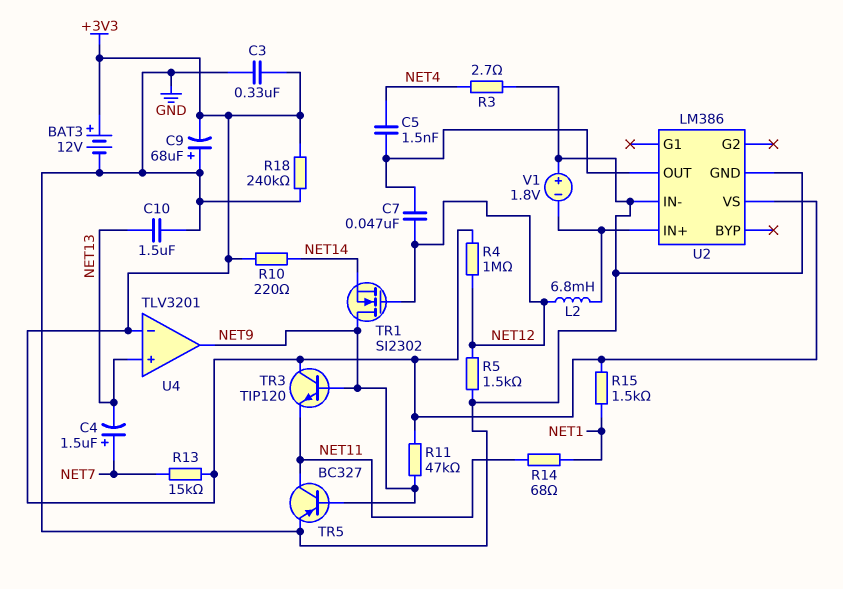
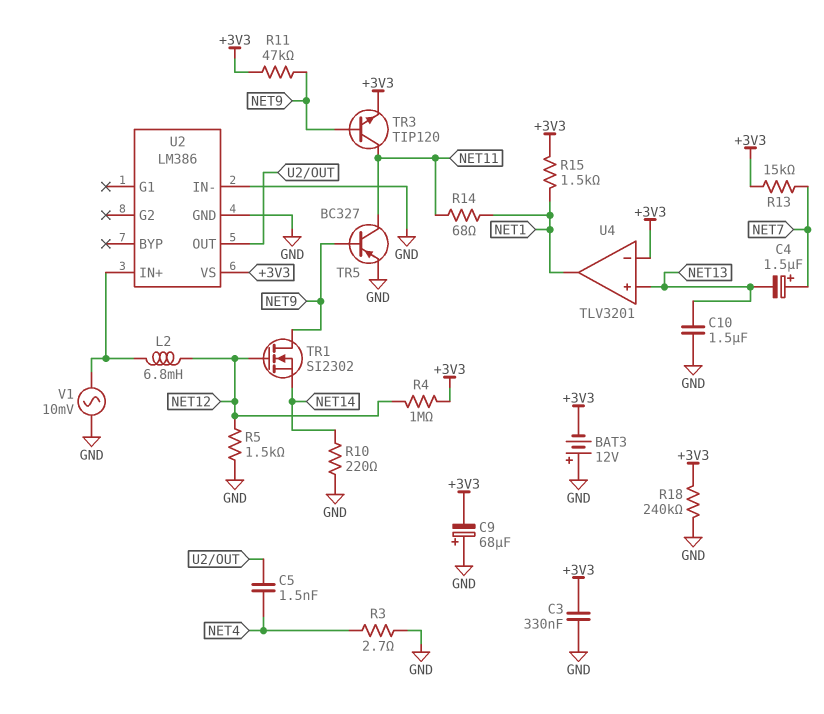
BAT3: 12V (plus +3V3, minus GND) -> 12V (plus GND, minus +3V3)
C7: 47nF (NET12, U2/OUT) -> none
R10: 220 (+3V3, NET14) -> 220 (GND, NET14)
TR3: NPN TIP120 (B NET9, C +3V3, E NET11) -> NPN TIP120 (B NET9, C NET11, E +3V3)
U4 pin out: NET9 -> NET1
V1: 1.8V (plus GND, minus U2/IN+) -> AC 10mV (GND, U2/IN+)

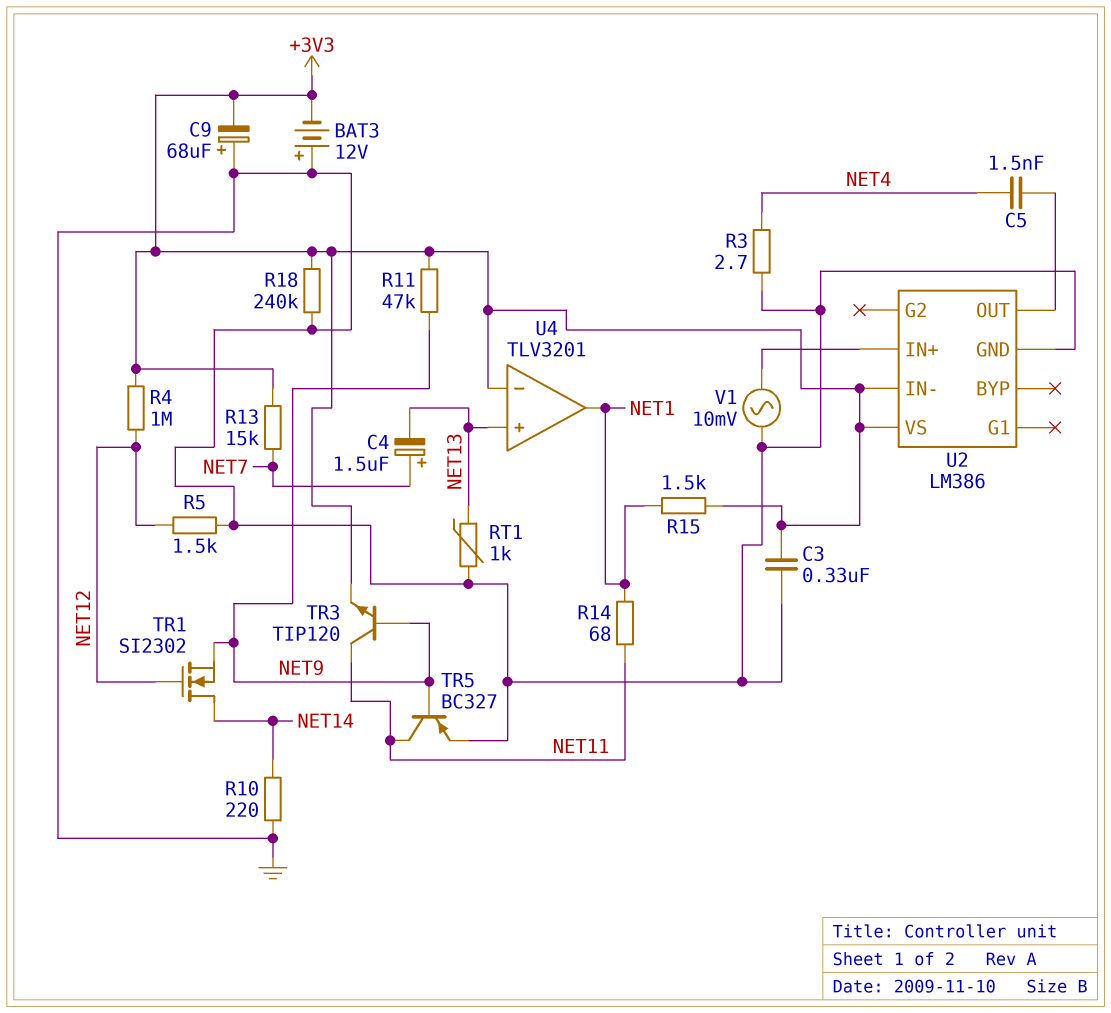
C10: 1.5uF (GND, NET13) -> none
L2: 6.8mH (NET12, U2/IN+) -> none
RT1: none -> 1k (GND, NET13)
TR1: NMOS SI2302 (G NET12, D NET9, S NET14) -> NMOS SI2302 (G NET12, D NET14, S NET9)
U2 pin IN-: GND -> +3V3

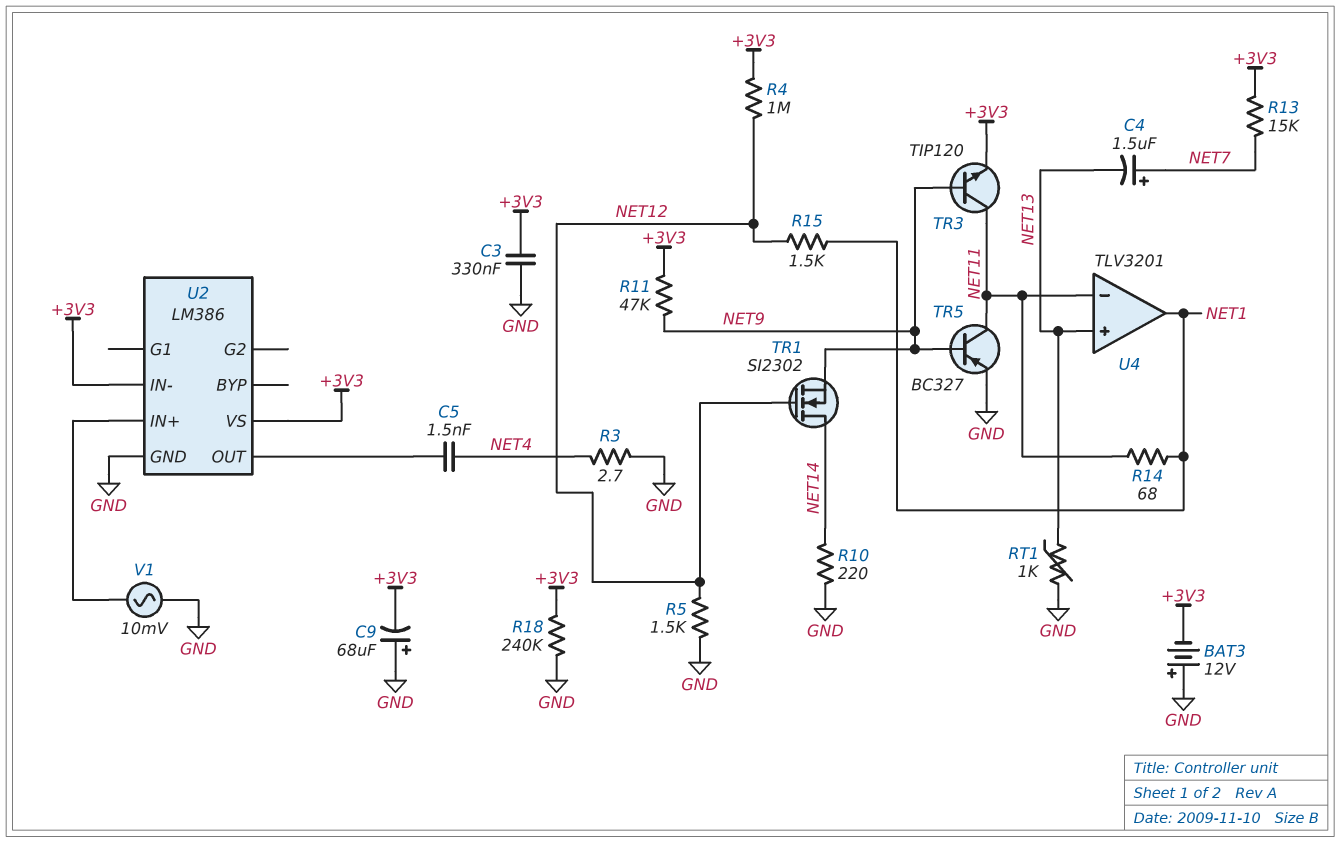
R15: 1.5k (+3V3, NET1) -> 1.5k (NET1, NET12)
U4 pin in-: +3V3 -> NET11

